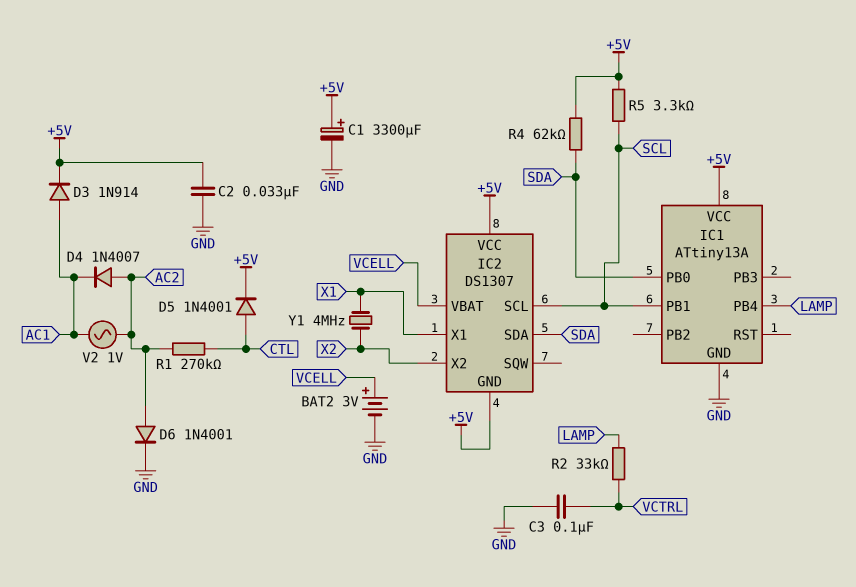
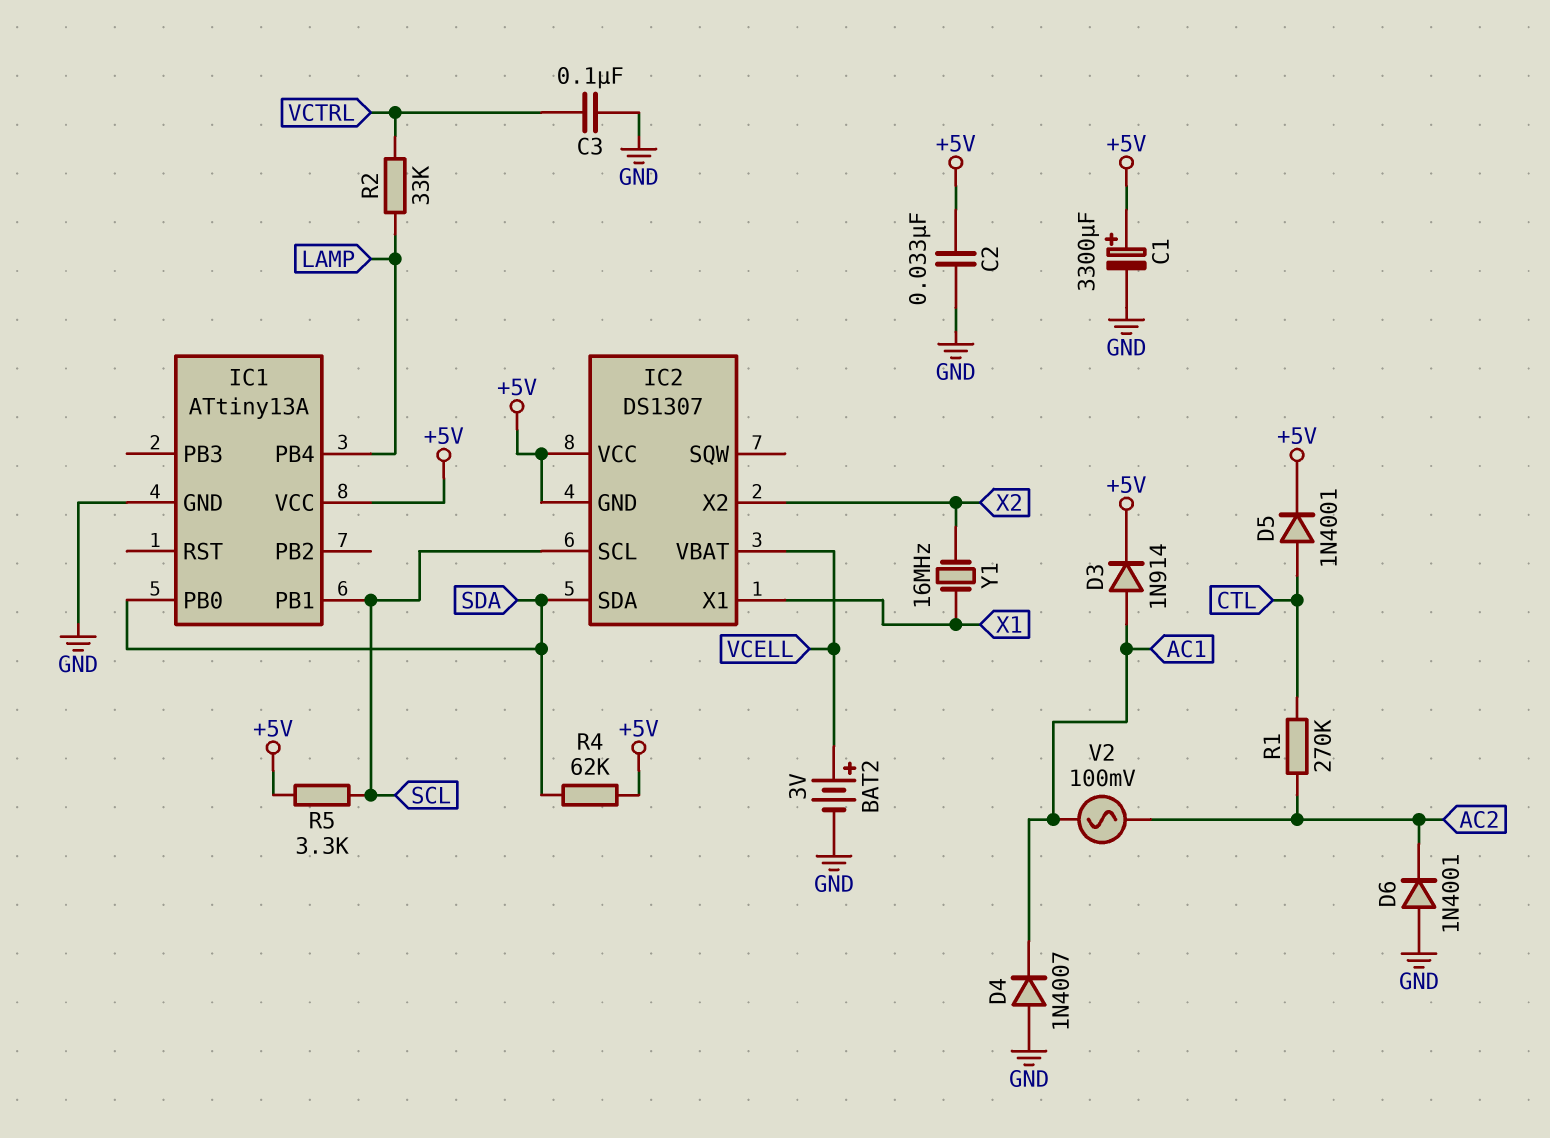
D4: diode 1N4007 (A AC2, K AC1) -> diode 1N4007 (A GND, K AC1)
D6: diode 1N4001 (A AC2, K GND) -> diode 1N4001 (A GND, K AC2)
V2: AC 1V (AC1, AC2) -> AC 100mV (AC1, AC2)
Y1: 4MHz (X1, X2) -> 16MHz (X1, X2)

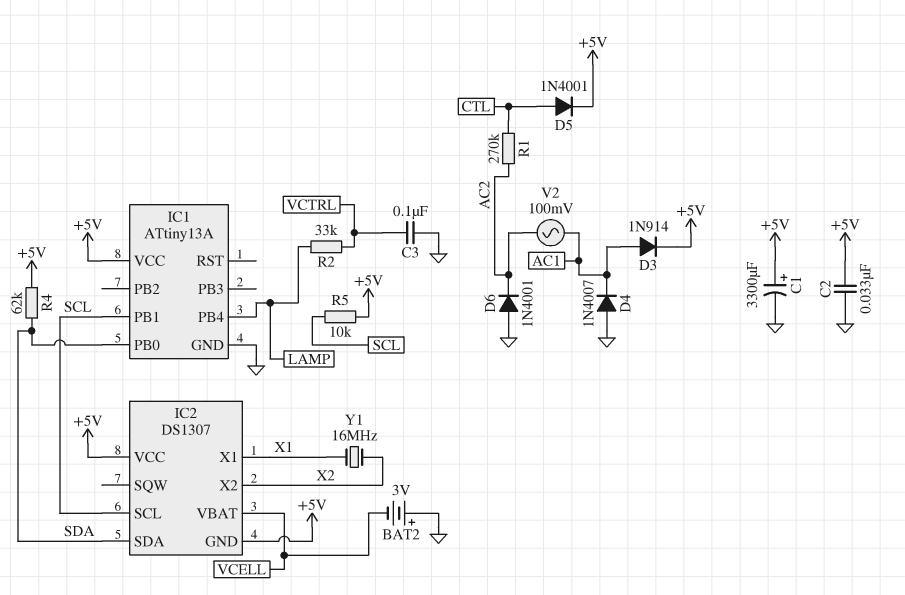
BAT2: 3V (plus VCELL, minus GND) -> 3V (plus GND, minus VCELL)
R5: 3.3k (+5V, SCL) -> 10k (+5V, SCL)

